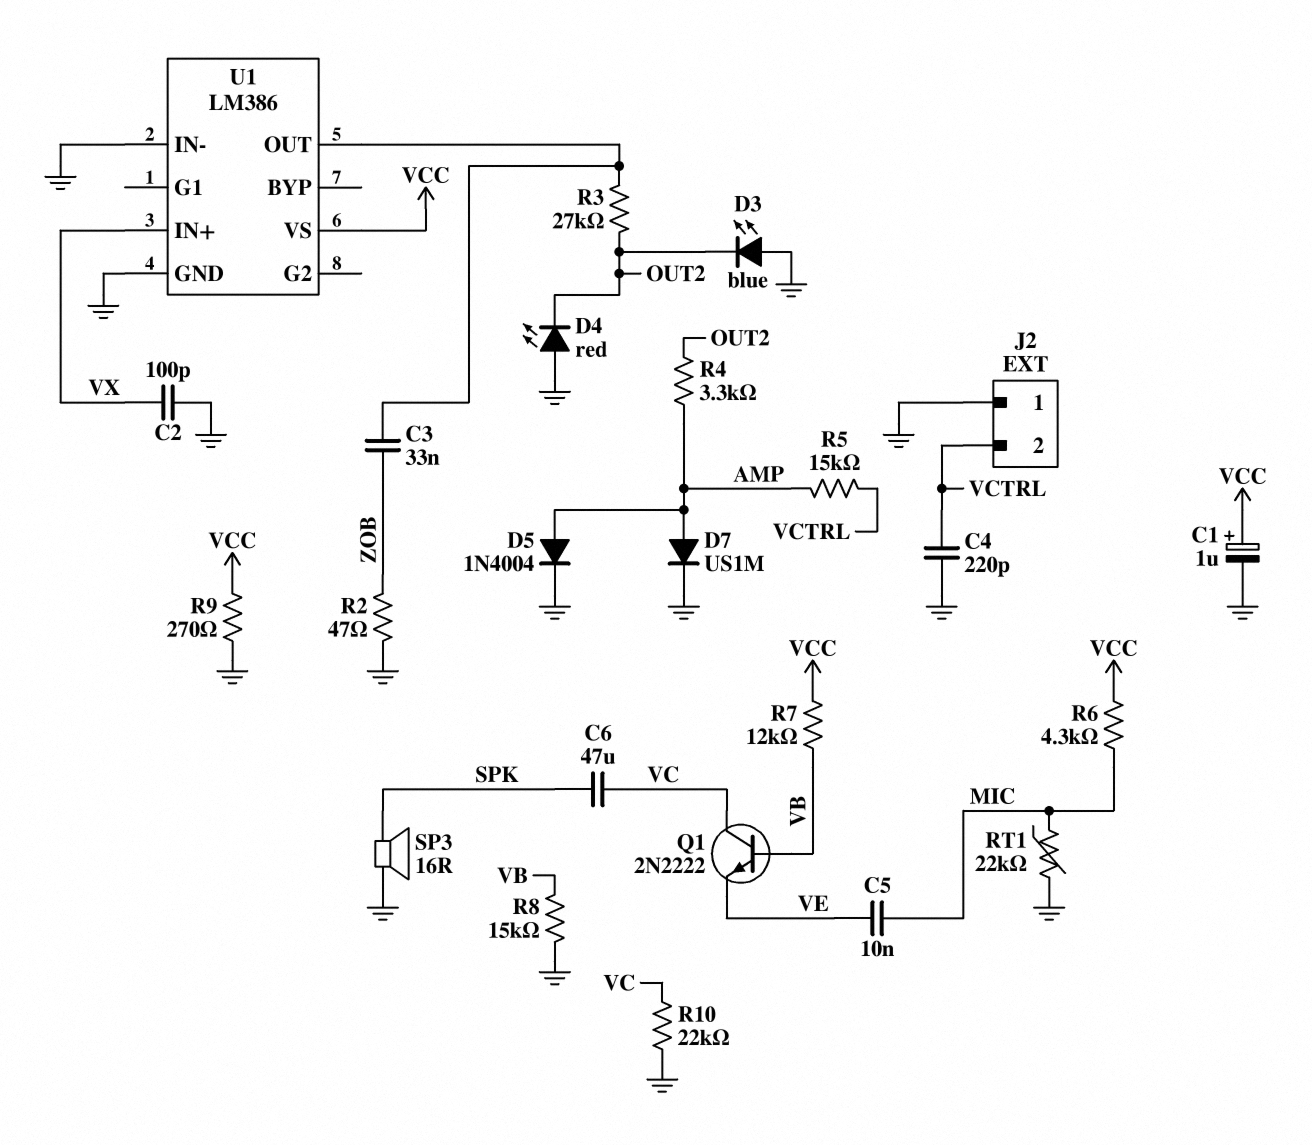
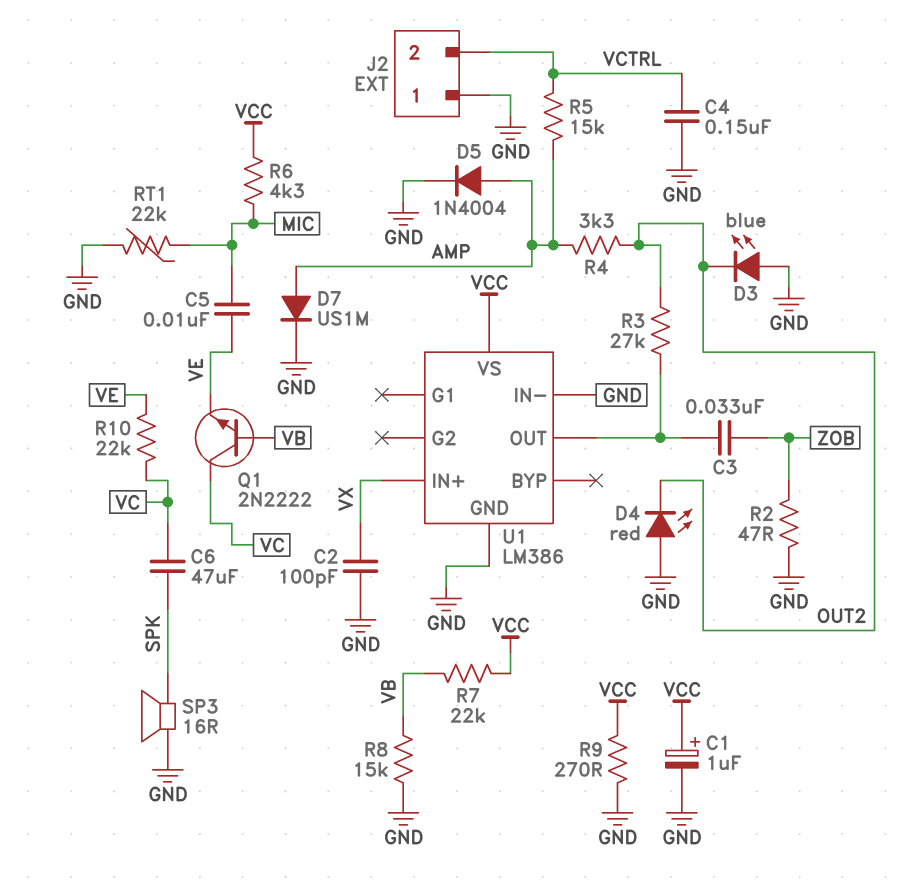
C4: 220pF (GND, VCTRL) -> 150nF (GND, VCTRL)
R7: 12k (VB, VCC) -> 22k (VB, VCC)
R10: 22k (GND, VC) -> 22k (VC, VE)

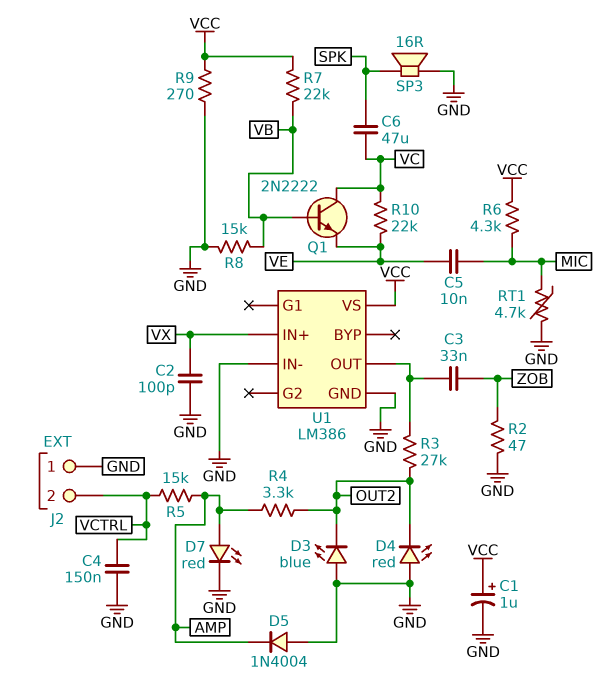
D5: diode 1N4004 (A AMP, K GND) -> diode 1N4004 (A GND, K AMP)
D7: diode US1M (A AMP, K GND) -> LED red (A AMP, K GND)
RT1: 22k (GND, MIC) -> 4.7k (GND, MIC)

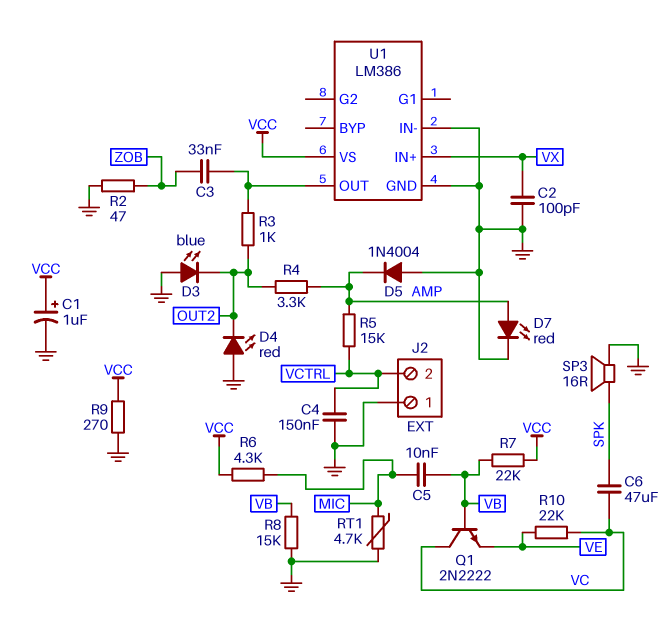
C5: 10nF (MIC, VE) -> 10nF (MIC, VB)
R3: 27k (OUT2, U1/OUT) -> 1k (OUT2, U1/OUT)

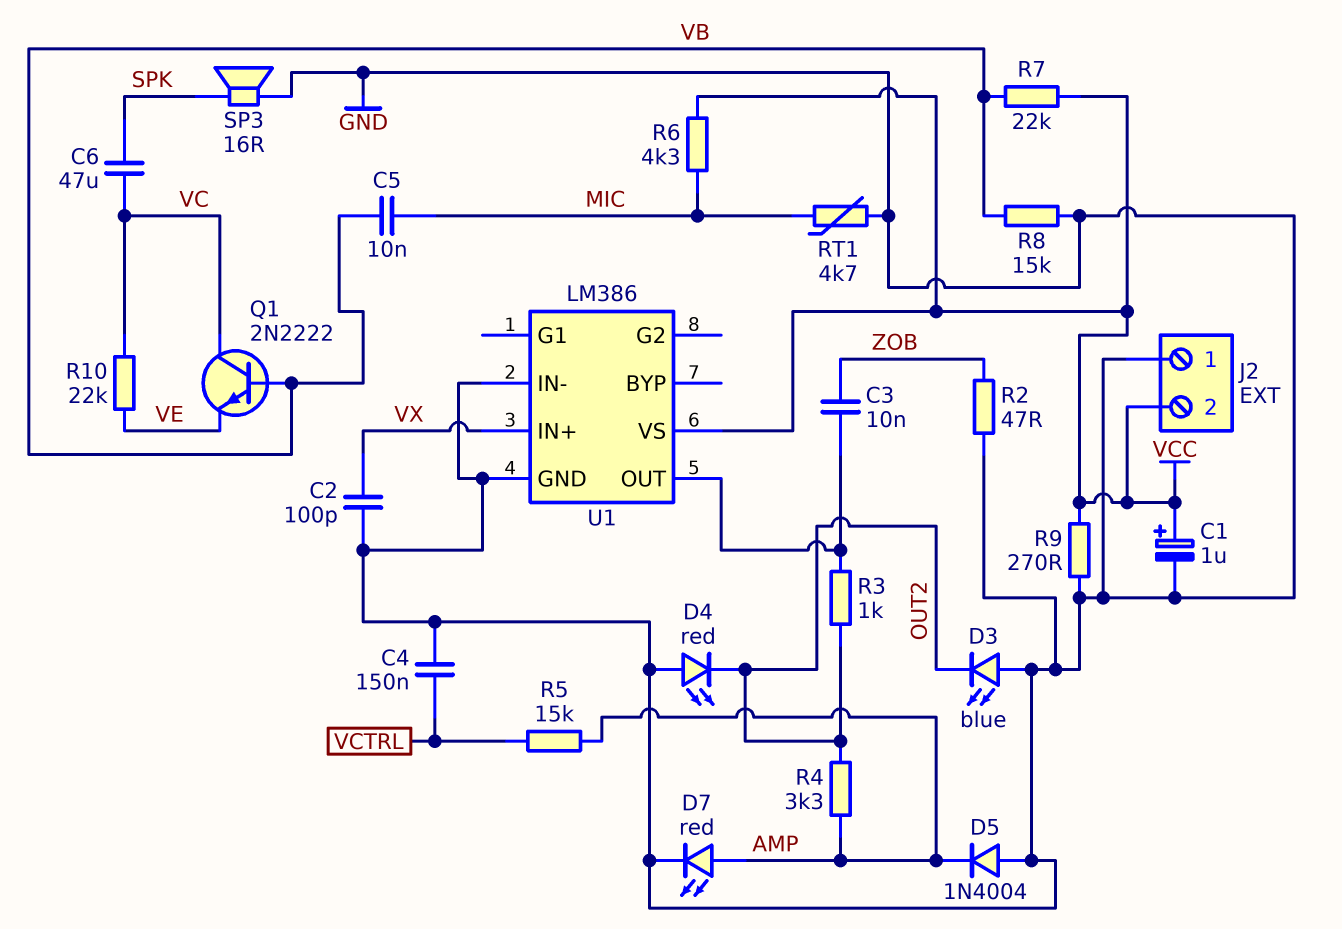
C3: 33nF (U1/OUT, ZOB) -> 10nF (U1/OUT, ZOB)
J2 pin 2: VCTRL -> VCC

